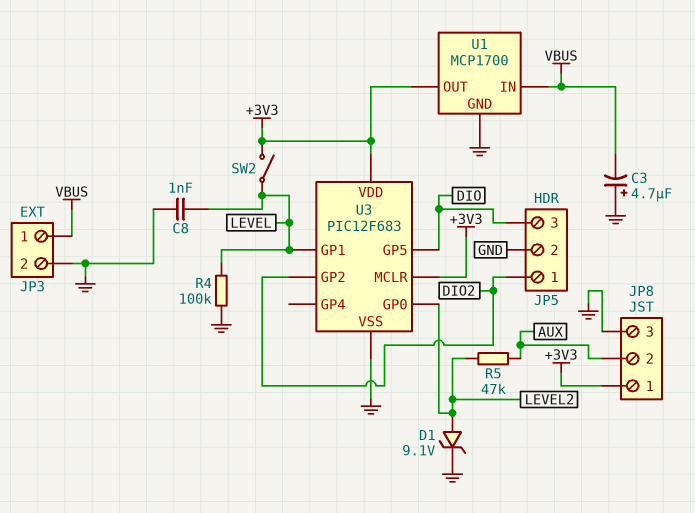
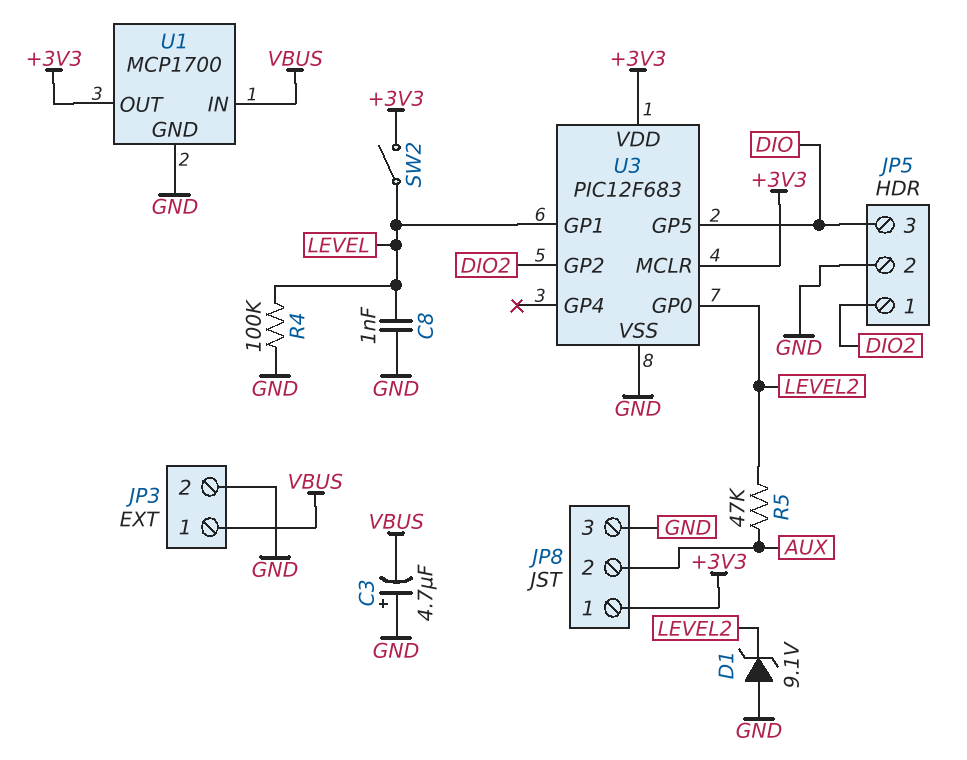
D1: zener 9.1V (A LEVEL2, K GND) -> zener 9.1V (A GND, K LEVEL2)

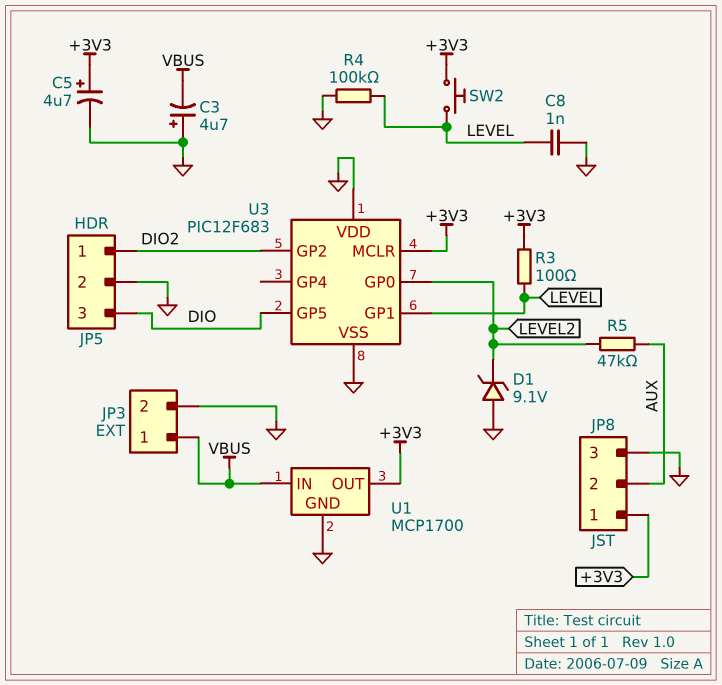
C5: none -> 4.7uF (plus +3V3, minus GND)
R3: none -> 100 (+3V3, LEVEL)
SW2: switch (+3V3, LEVEL) -> button (+3V3, LEVEL)
U3 pin VDD: +3V3 -> GND

